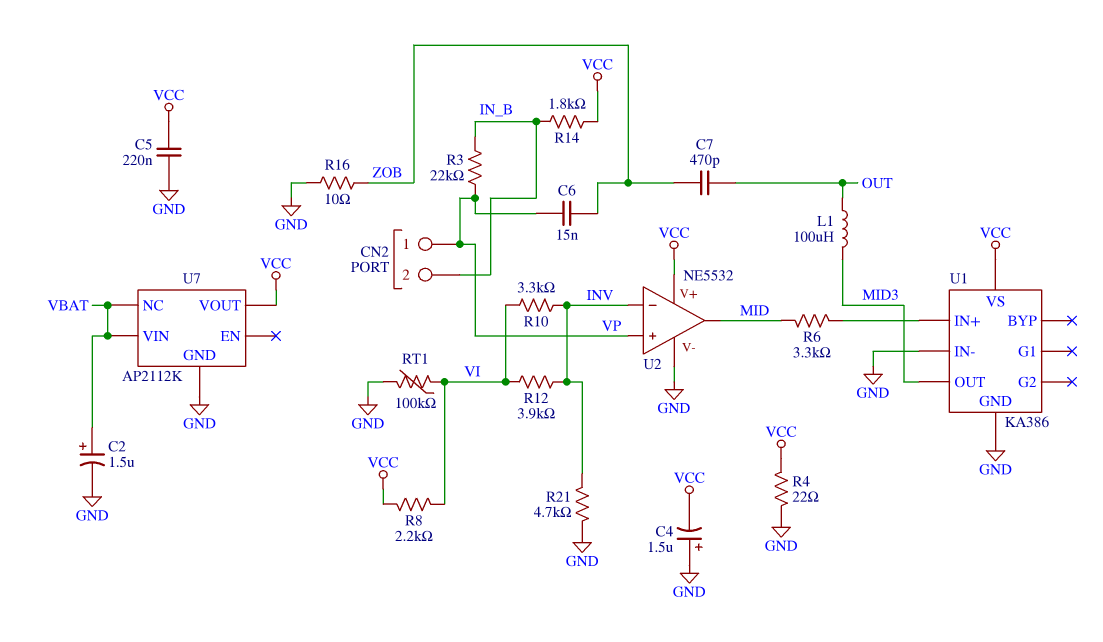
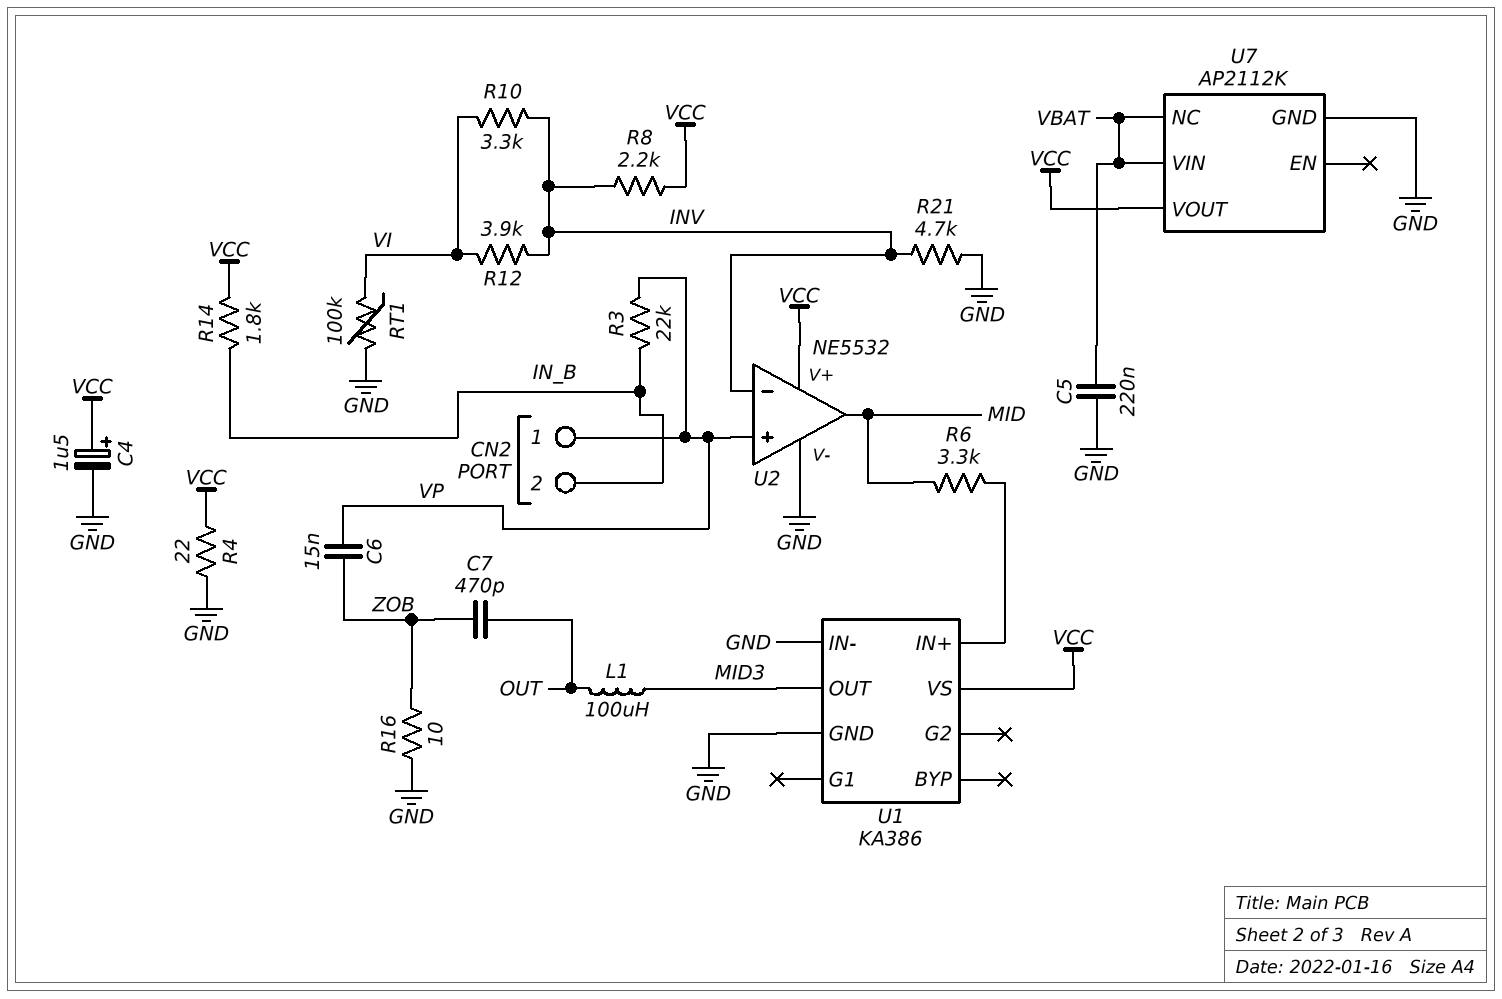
C2: 1.5uF (plus VBAT, minus GND) -> none
C4: 1.5uF (plus GND, minus VCC) -> 1.5uF (plus VCC, minus GND)
C5: 220nF (GND, VCC) -> 220nF (GND, VBAT)
R8: 2.2k (VCC, VI) -> 2.2k (INV, VCC)

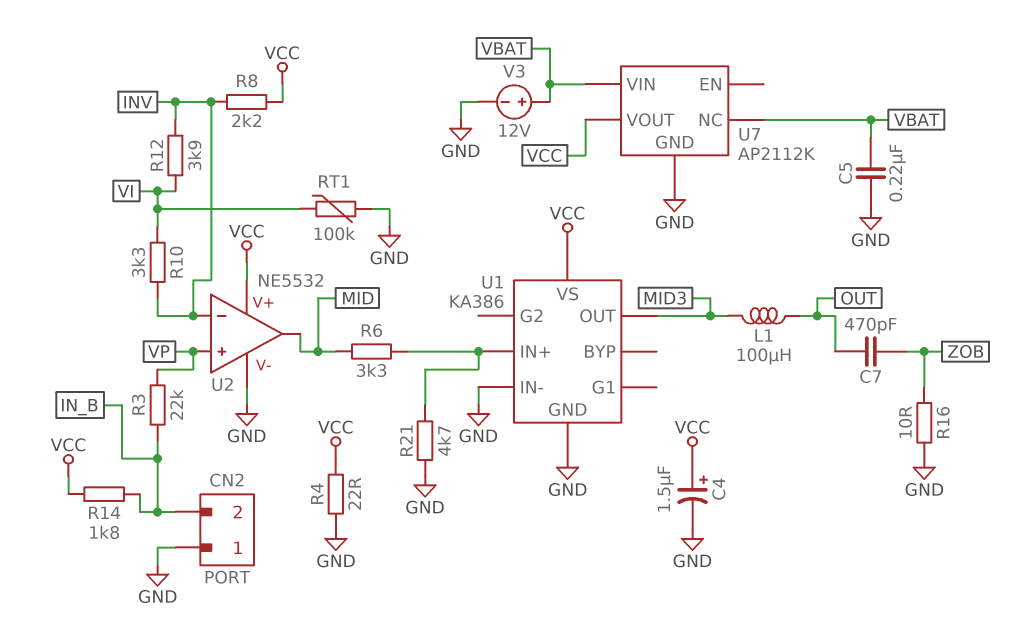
C6: 15nF (VP, ZOB) -> none
CN2 pin 1: VP -> GND
R21: 4.7k (GND, INV) -> 4.7k (GND, U1/IN+)
V3: none -> 12V (plus VBAT, minus GND)

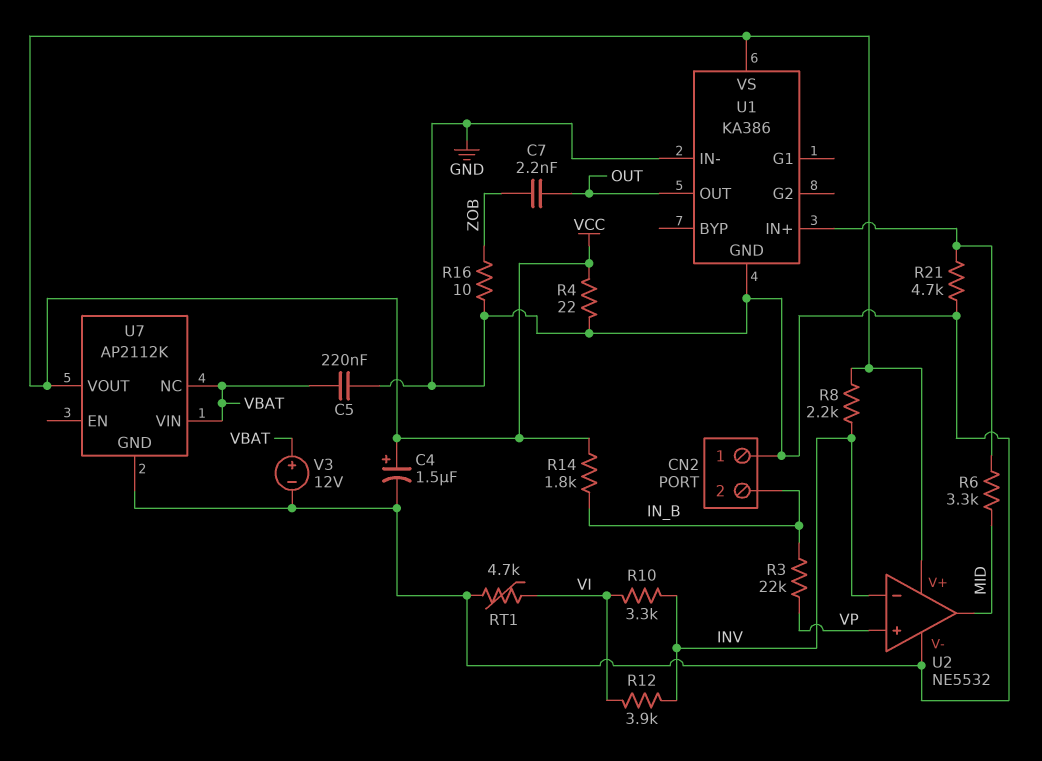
C7: 470pF (OUT, ZOB) -> 2.2nF (OUT, ZOB)
L1: 100uH (MID3, OUT) -> none
RT1: 100k (GND, VI) -> 4.7k (GND, VI)
U1 pin OUT: MID3 -> OUT

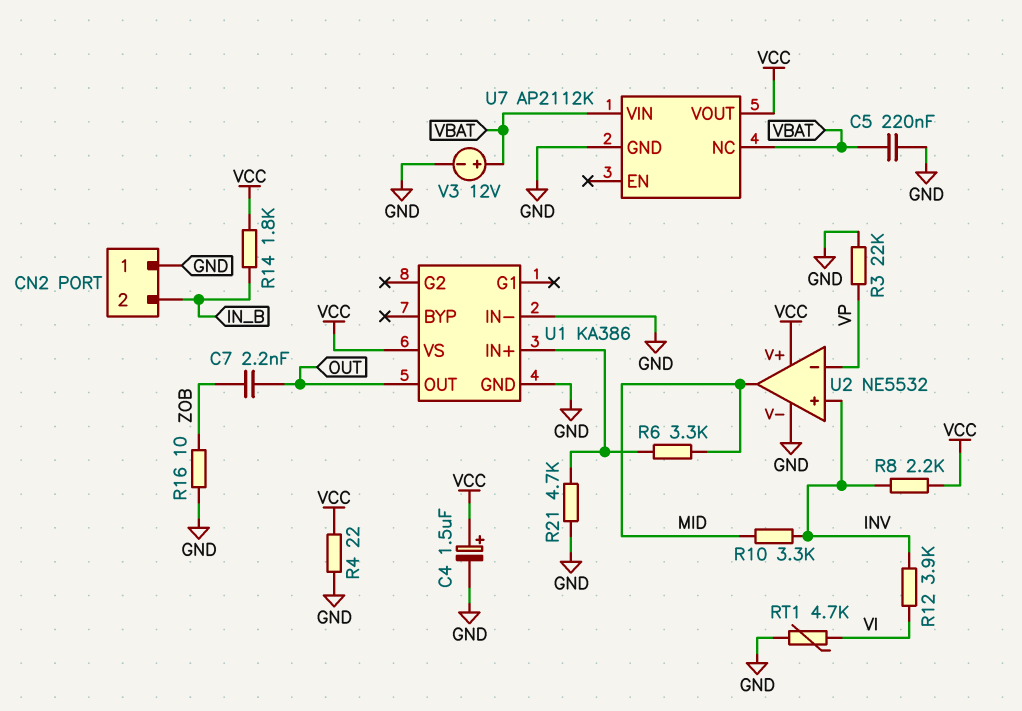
R3: 22k (IN_B, VP) -> 22k (GND, VP)
R10: 3.3k (INV, VI) -> 3.3k (INV, MID)
U2 pin in+: VP -> INV
U2 pin in-: INV -> VP

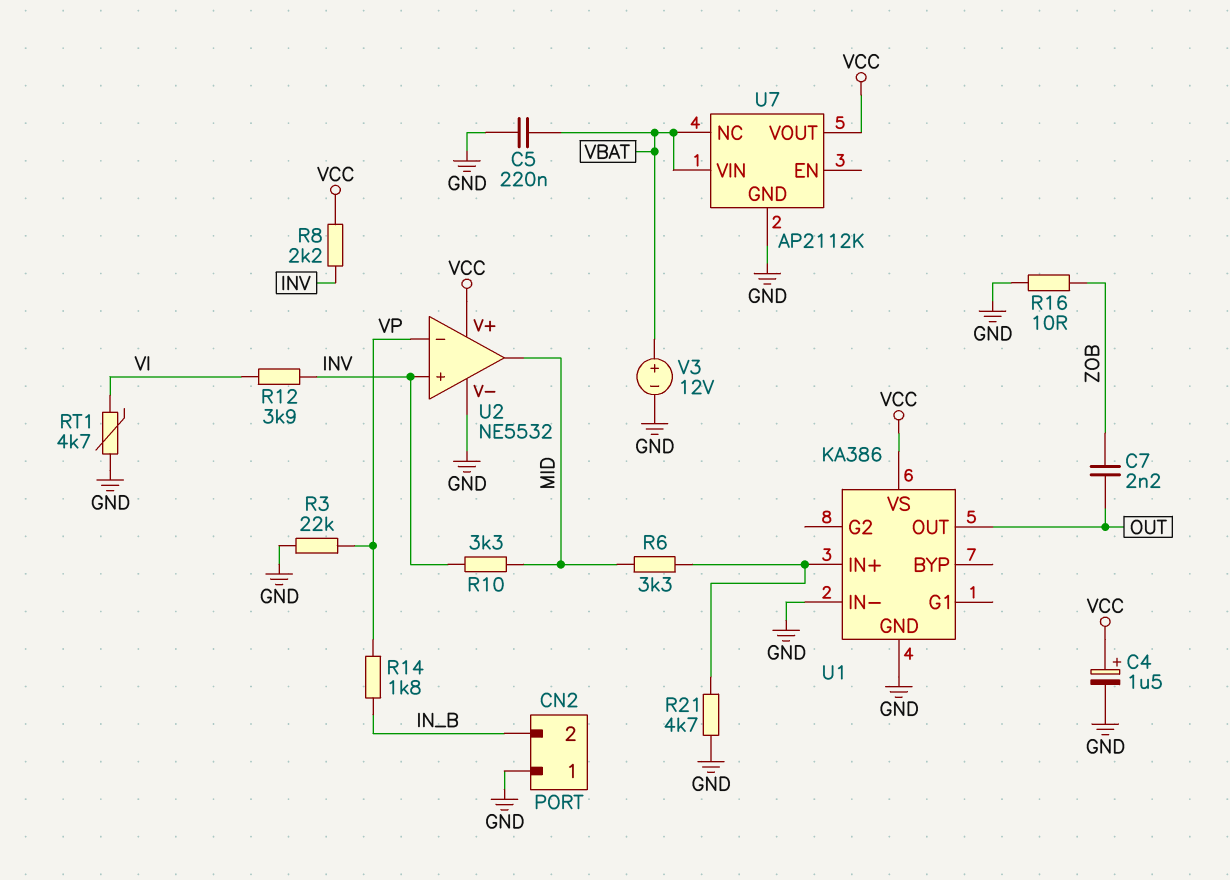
R4: 22 (GND, VCC) -> none
R14: 1.8k (IN_B, VCC) -> 1.8k (IN_B, VP)

